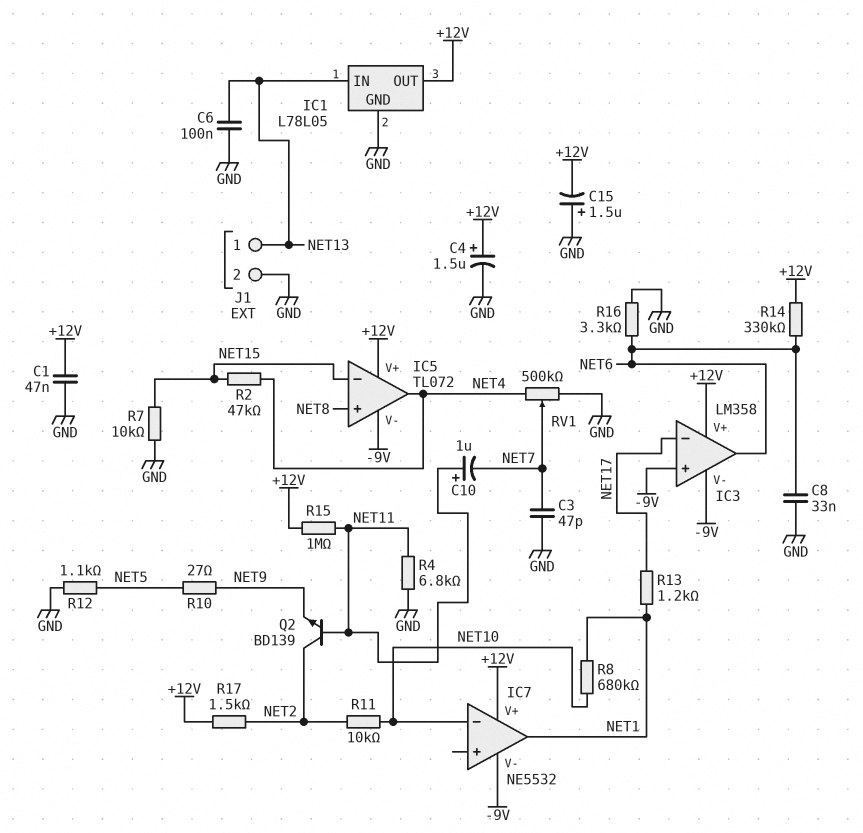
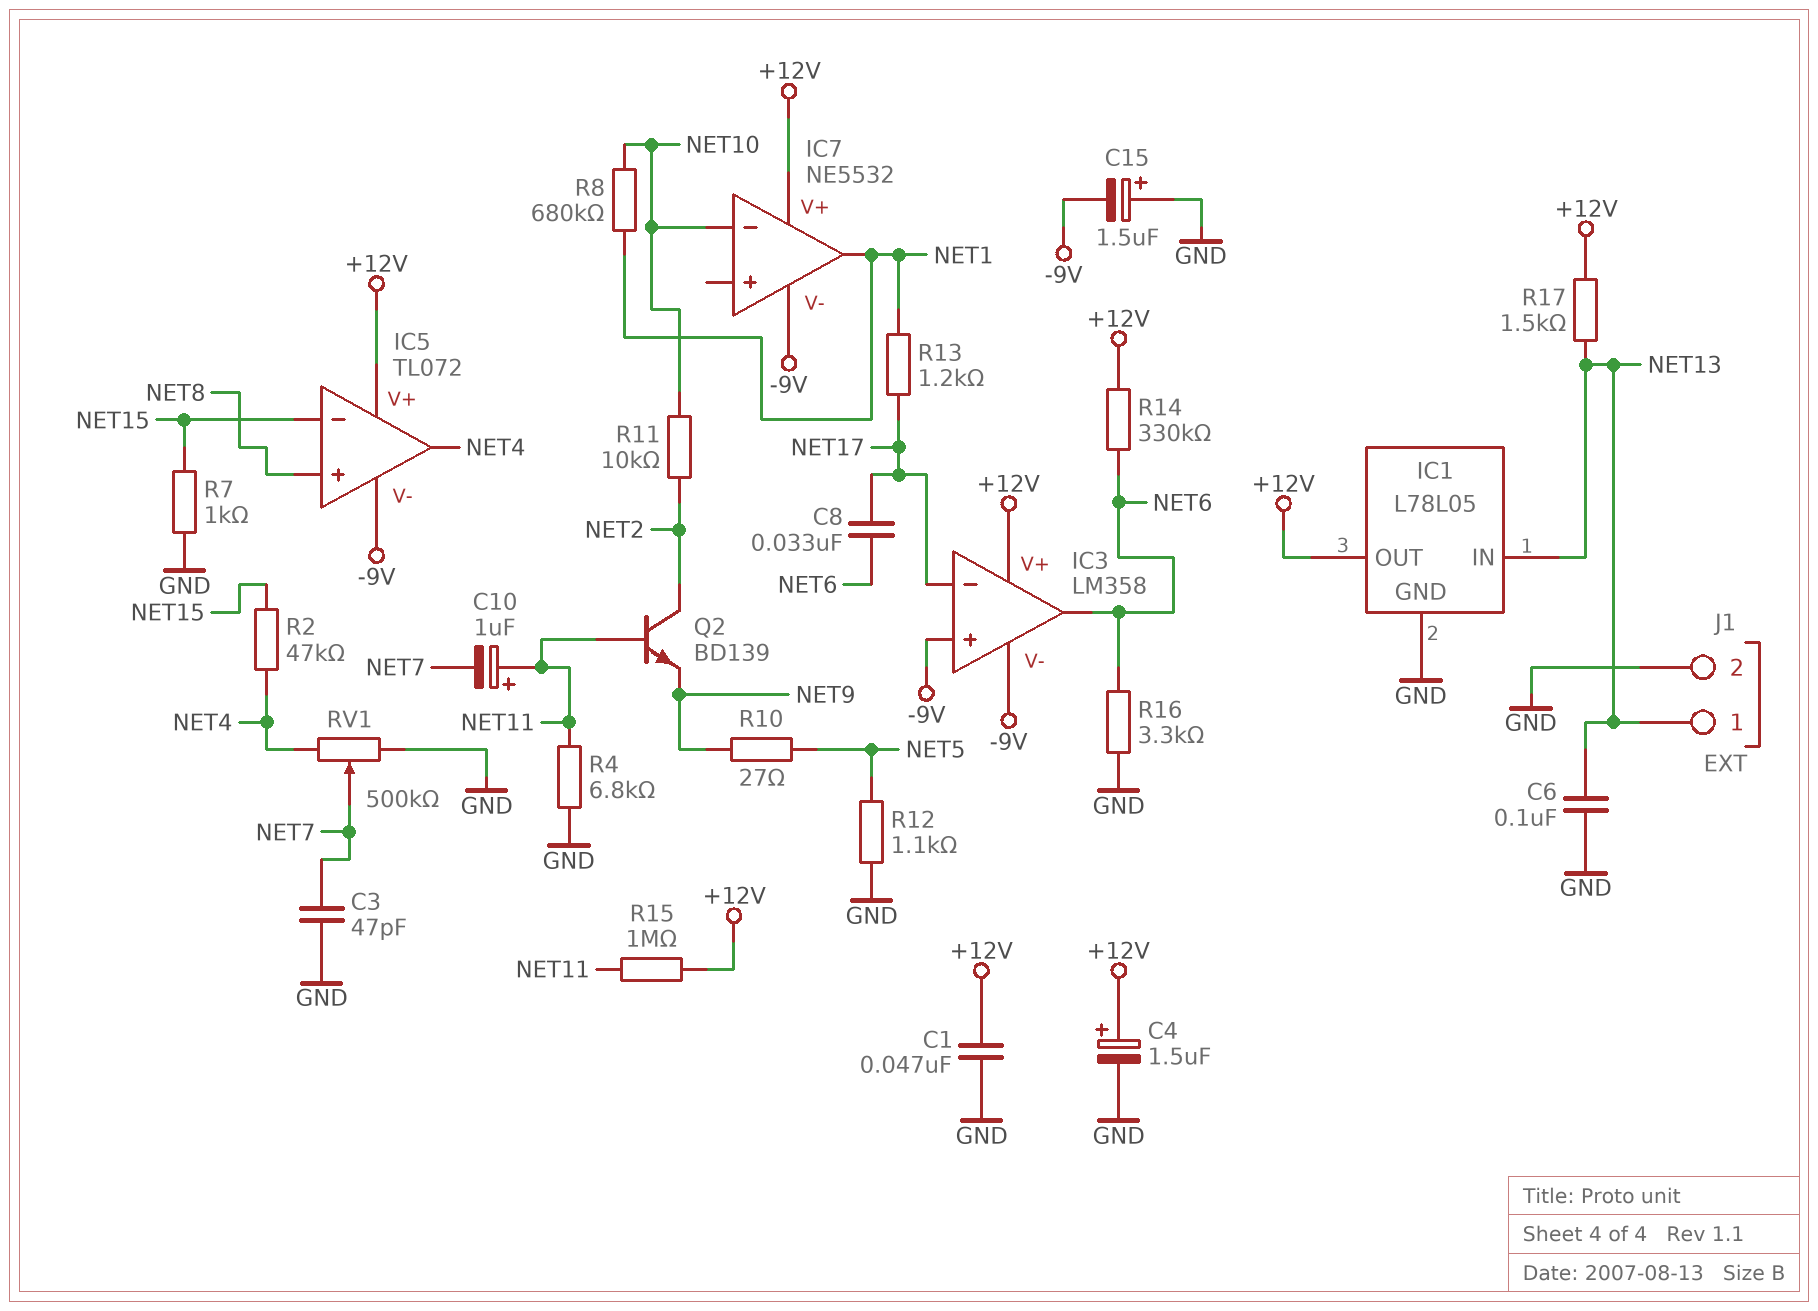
C8: 33nF (GND, NET6) -> 33nF (NET6, NET17)
C15: 1.5uF (plus GND, minus +12V) -> 1.5uF (plus GND, minus -9V)
R7: 10k (GND, NET15) -> 1k (GND, NET15)
R17: 1.5k (+12V, NET2) -> 1.5k (+12V, NET13)

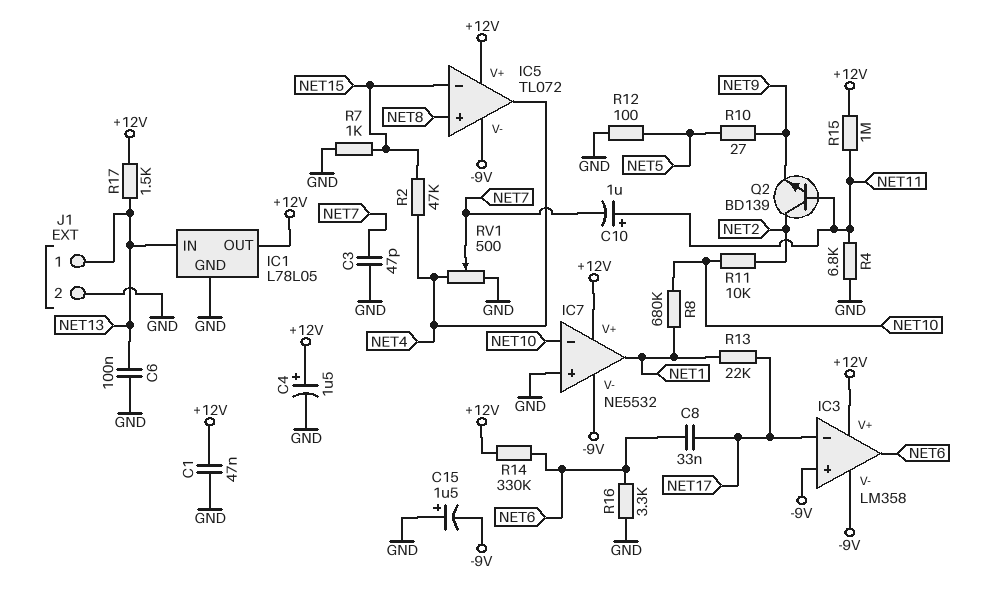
IC7 pin in+: none -> GND
R12: 1.1k (GND, NET5) -> 100 (GND, NET5)
R13: 1.2k (NET1, NET17) -> 22k (NET1, NET17)
RV1: 500k (GND, NET4, wiper NET7) -> 500 (GND, NET4, wiper NET7)

